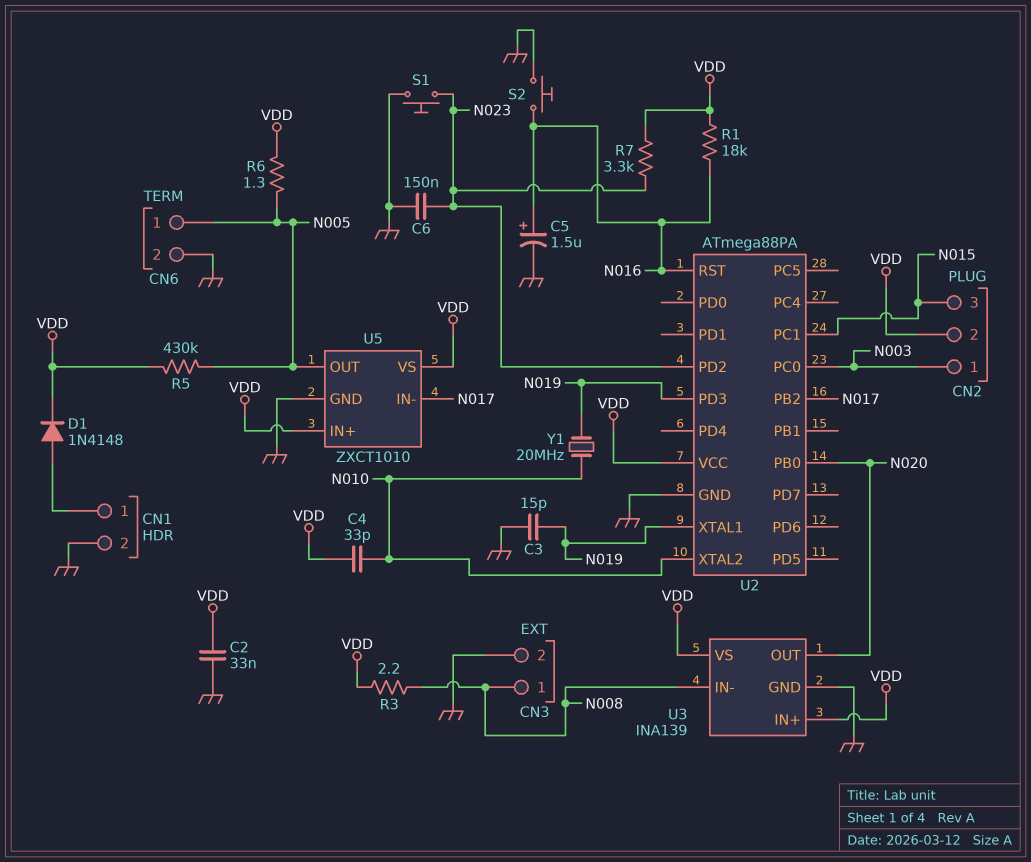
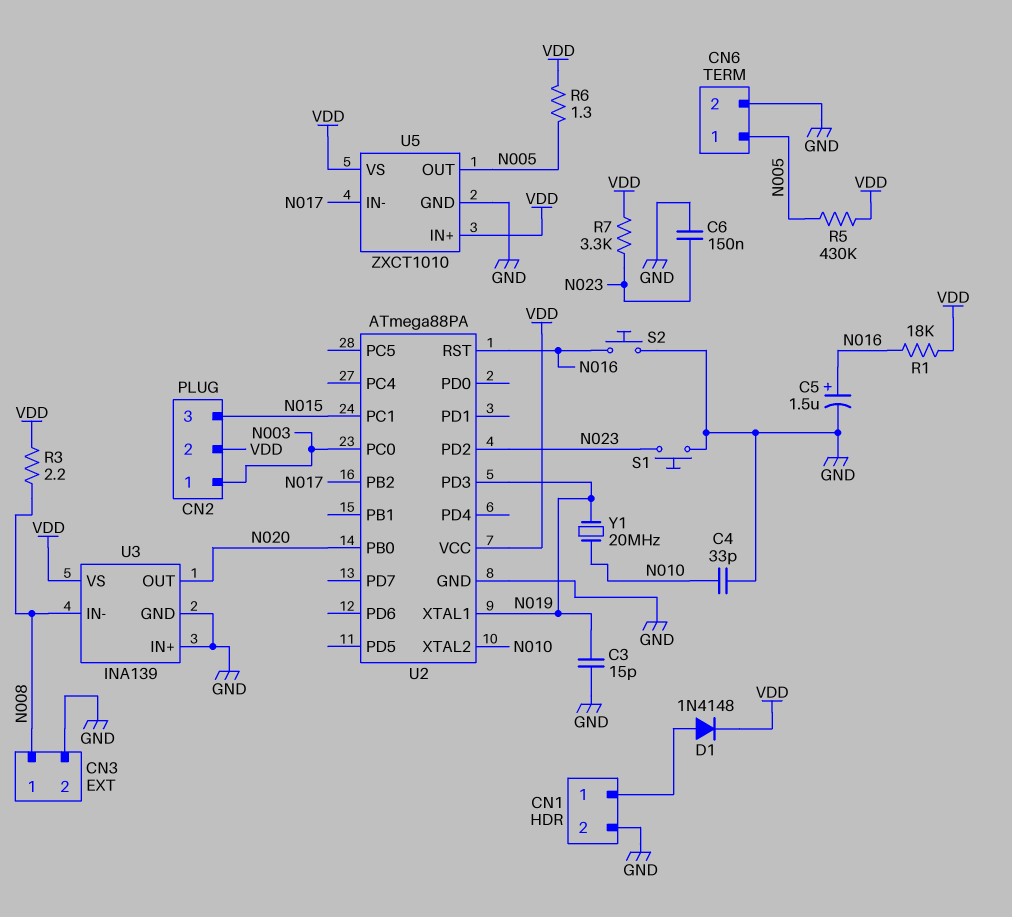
C2: 33nF (GND, VDD) -> none
C4: 33pF (N010, VDD) -> 33pF (GND, N010)
U3 pin IN+: VDD -> GND

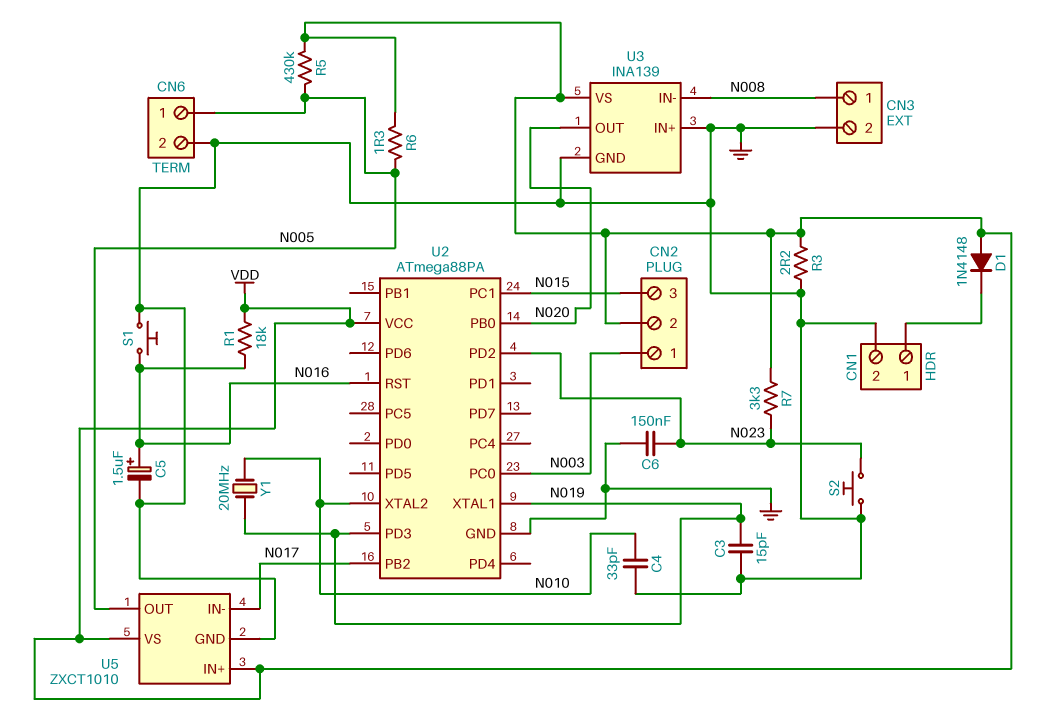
D1: diode 1N4148 (A CN1/1, K VDD) -> diode 1N4148 (A VDD, K CN1/1)
R3: 2.2 (N008, VDD) -> 2.2 (GND, VDD)
S1: button (GND, N023) -> button (GND, N016)
S2: button (GND, N016) -> button (GND, N023)

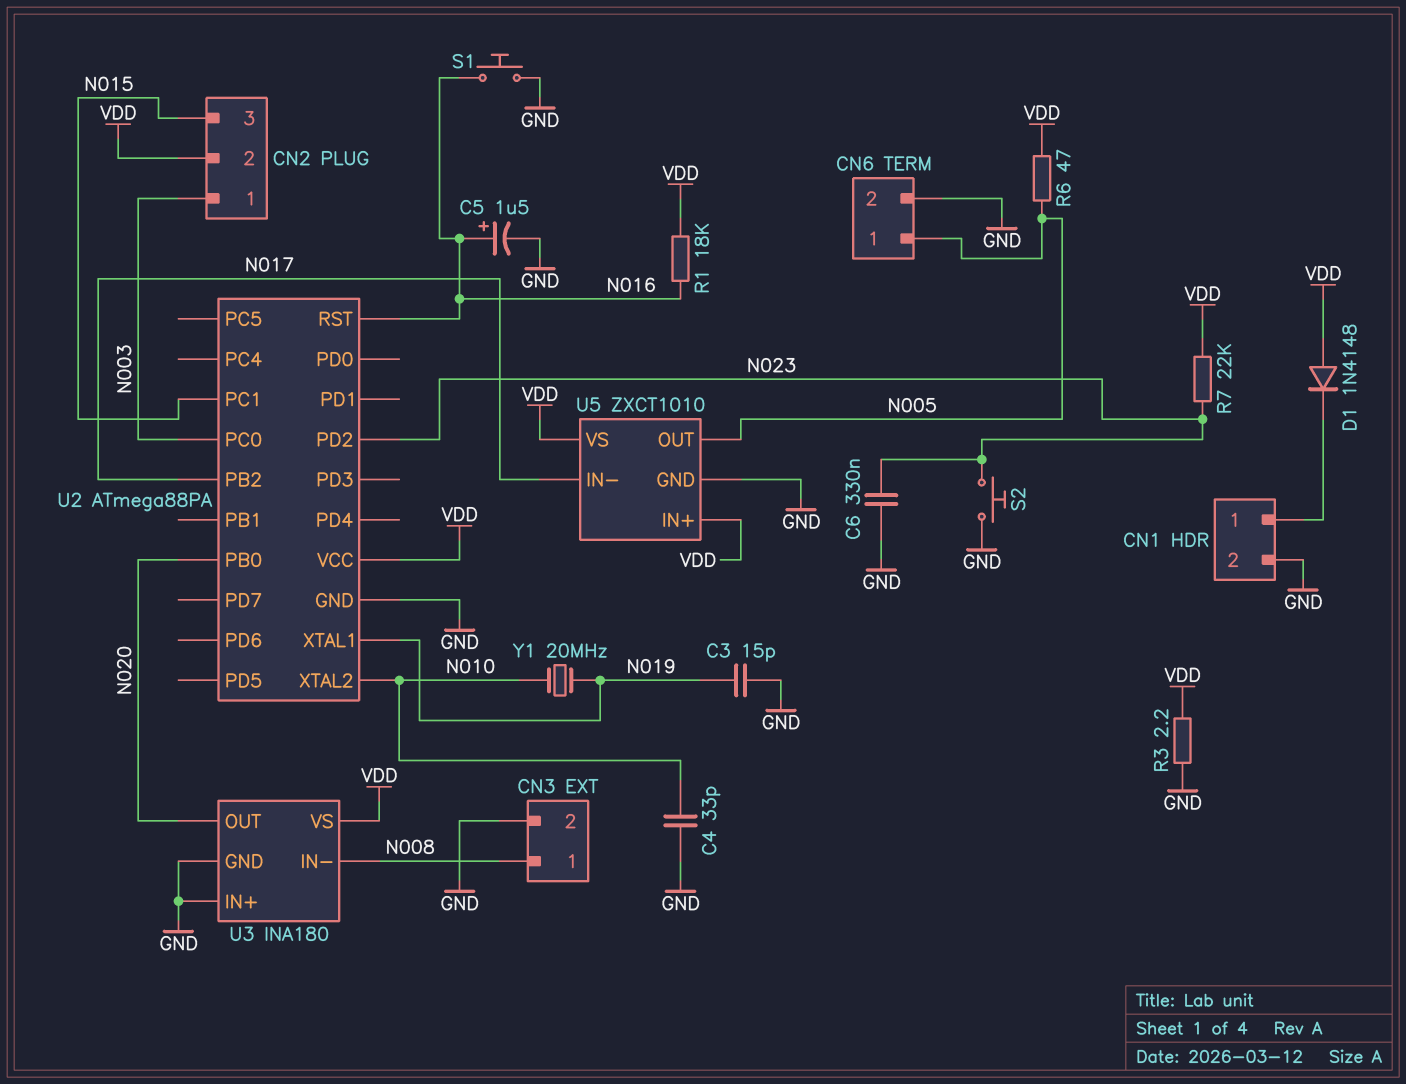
C6: 150nF (GND, N023) -> 330nF (GND, N023)
R5: 430k (N005, VDD) -> none
R6: 1.3 (N005, VDD) -> 47 (N005, VDD)
R7: 3.3k (N023, VDD) -> 22k (N023, VDD)
U2 pin PD3: N019 -> none
U3: INA139 -> INA180

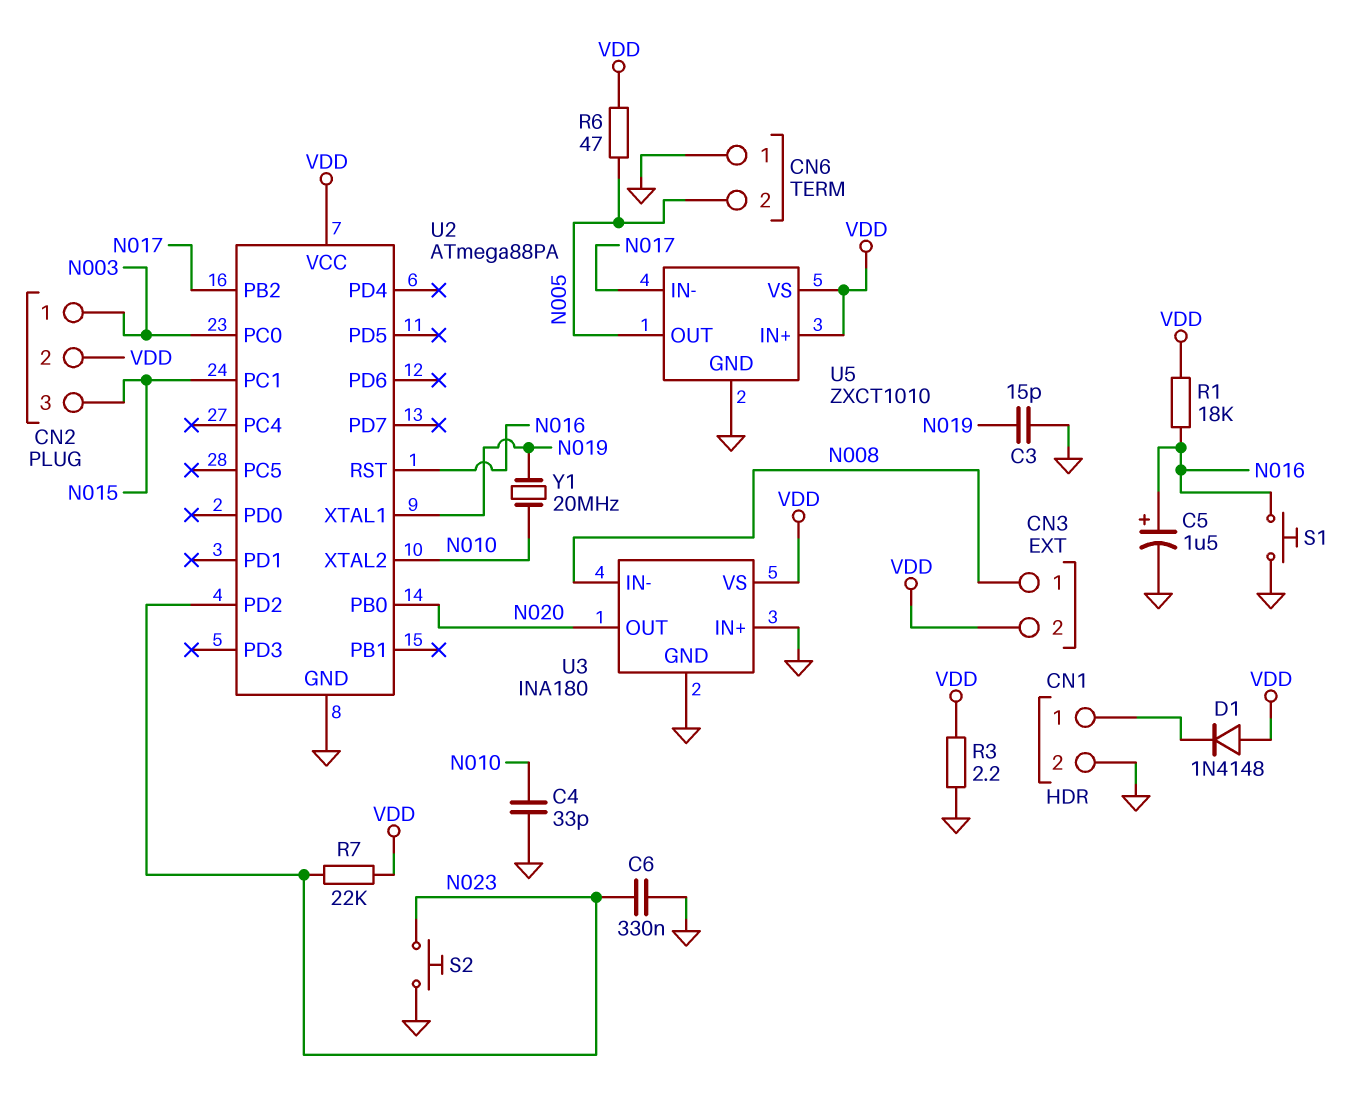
CN3 pin 2: GND -> VDD
CN6 pin 1: N005 -> GND
CN6 pin 2: GND -> N005

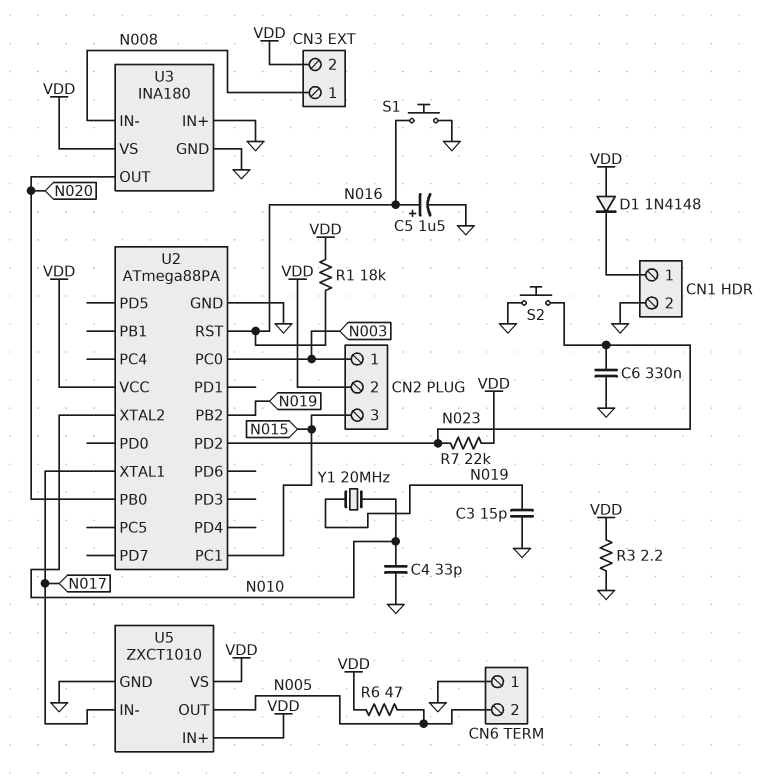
U2 pin PB2: N017 -> N019
U2 pin XTAL1: N019 -> N017

